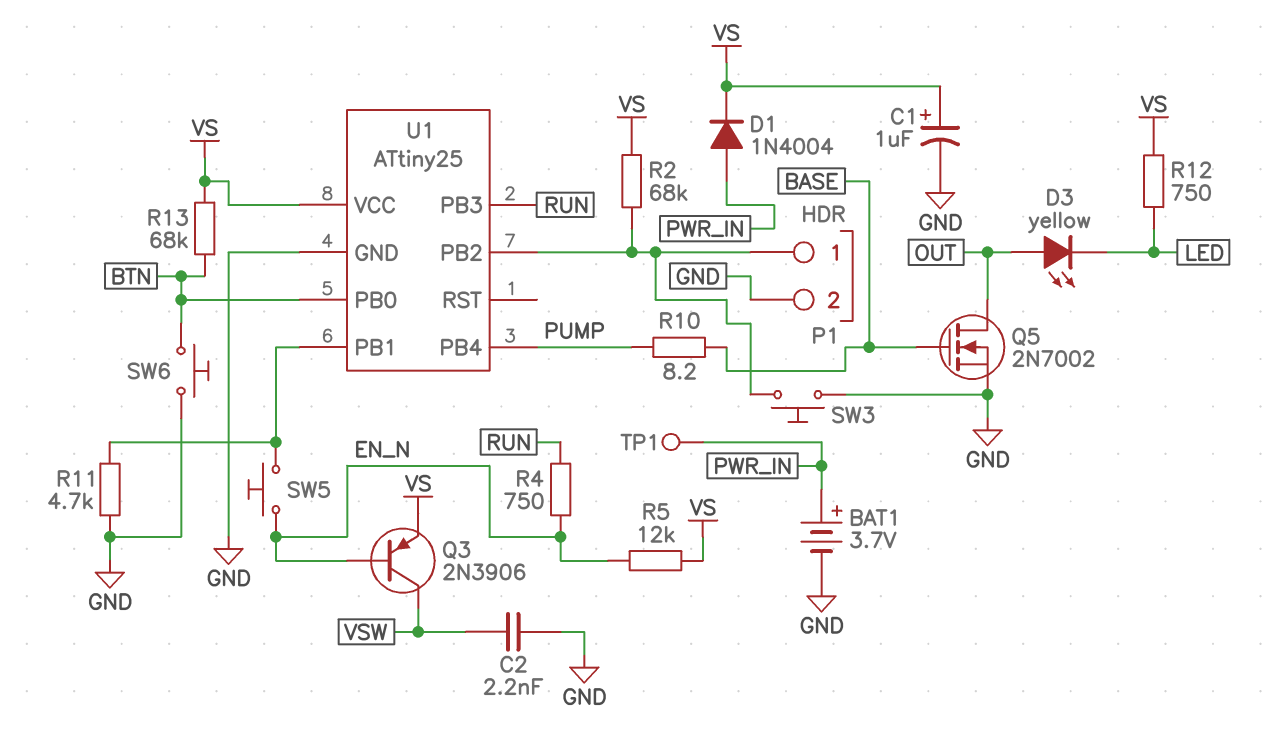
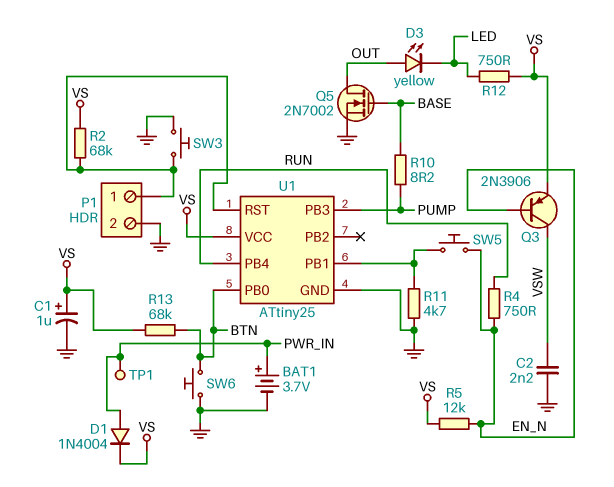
U1 pin PB2: P1/1 -> none
U1 pin PB3: RUN -> PUMP
U1 pin PB4: PUMP -> RUN
U1 pin RST: none -> P1/1

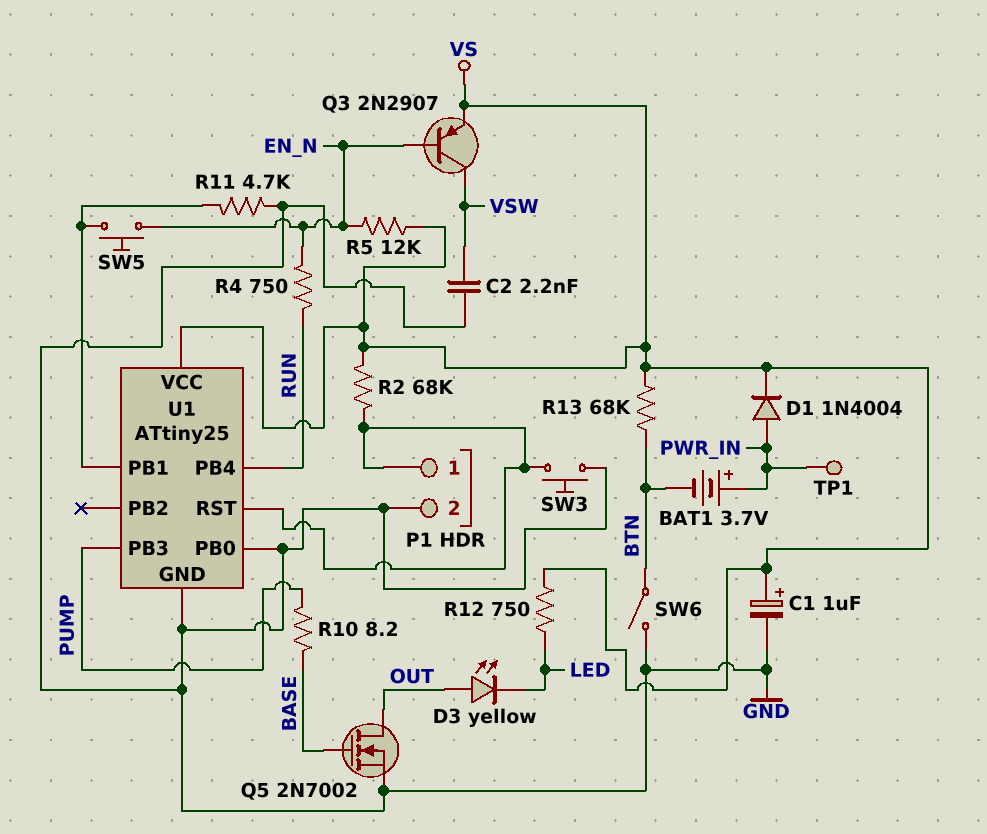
BAT1: 3.7V (plus PWR_IN, minus GND) -> 3.7V (plus PWR_IN, minus BTN)
Q3: PNP 2N3906 (B EN_N, C VSW, E VS) -> PNP 2N2907 (B EN_N, C VSW, E VS)
SW6: button (BTN, GND) -> switch (BTN, GND)
U1 pin PB0: BTN -> GND

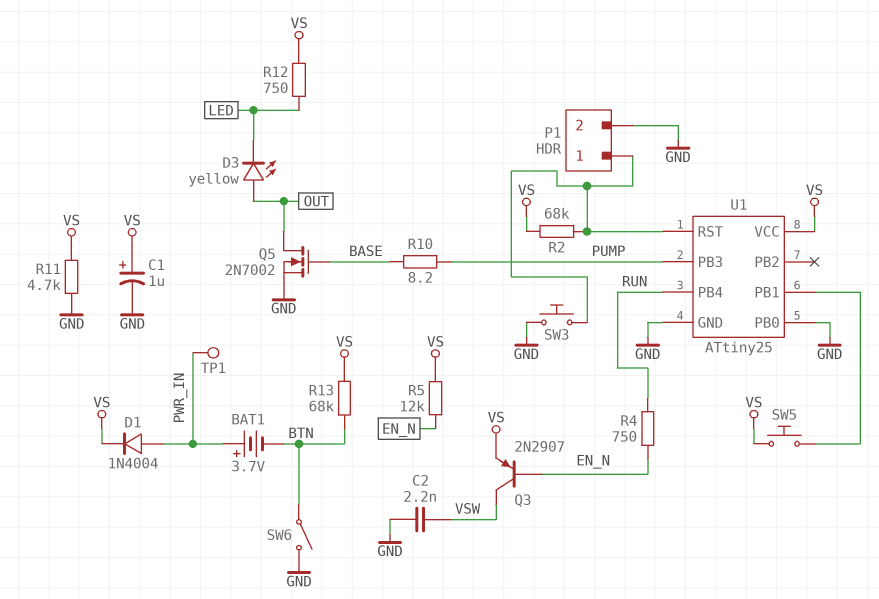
R11: 4.7k (GND, U1/PB1) -> 4.7k (GND, VS)
SW5: button (EN_N, U1/PB1) -> button (U1/PB1, VS)

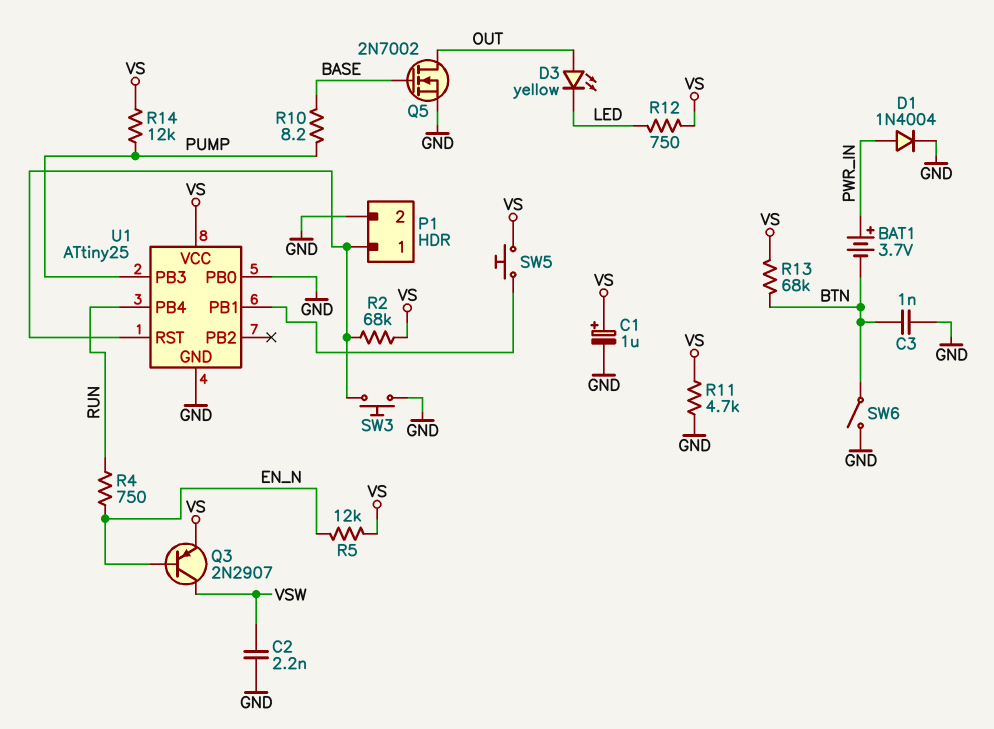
C3: none -> 1nF (BTN, GND)
D1: diode 1N4004 (A PWR_IN, K VS) -> diode 1N4004 (A PWR_IN, K GND)
R14: none -> 12k (PUMP, VS)
TP1: test point (PWR_IN) -> none

